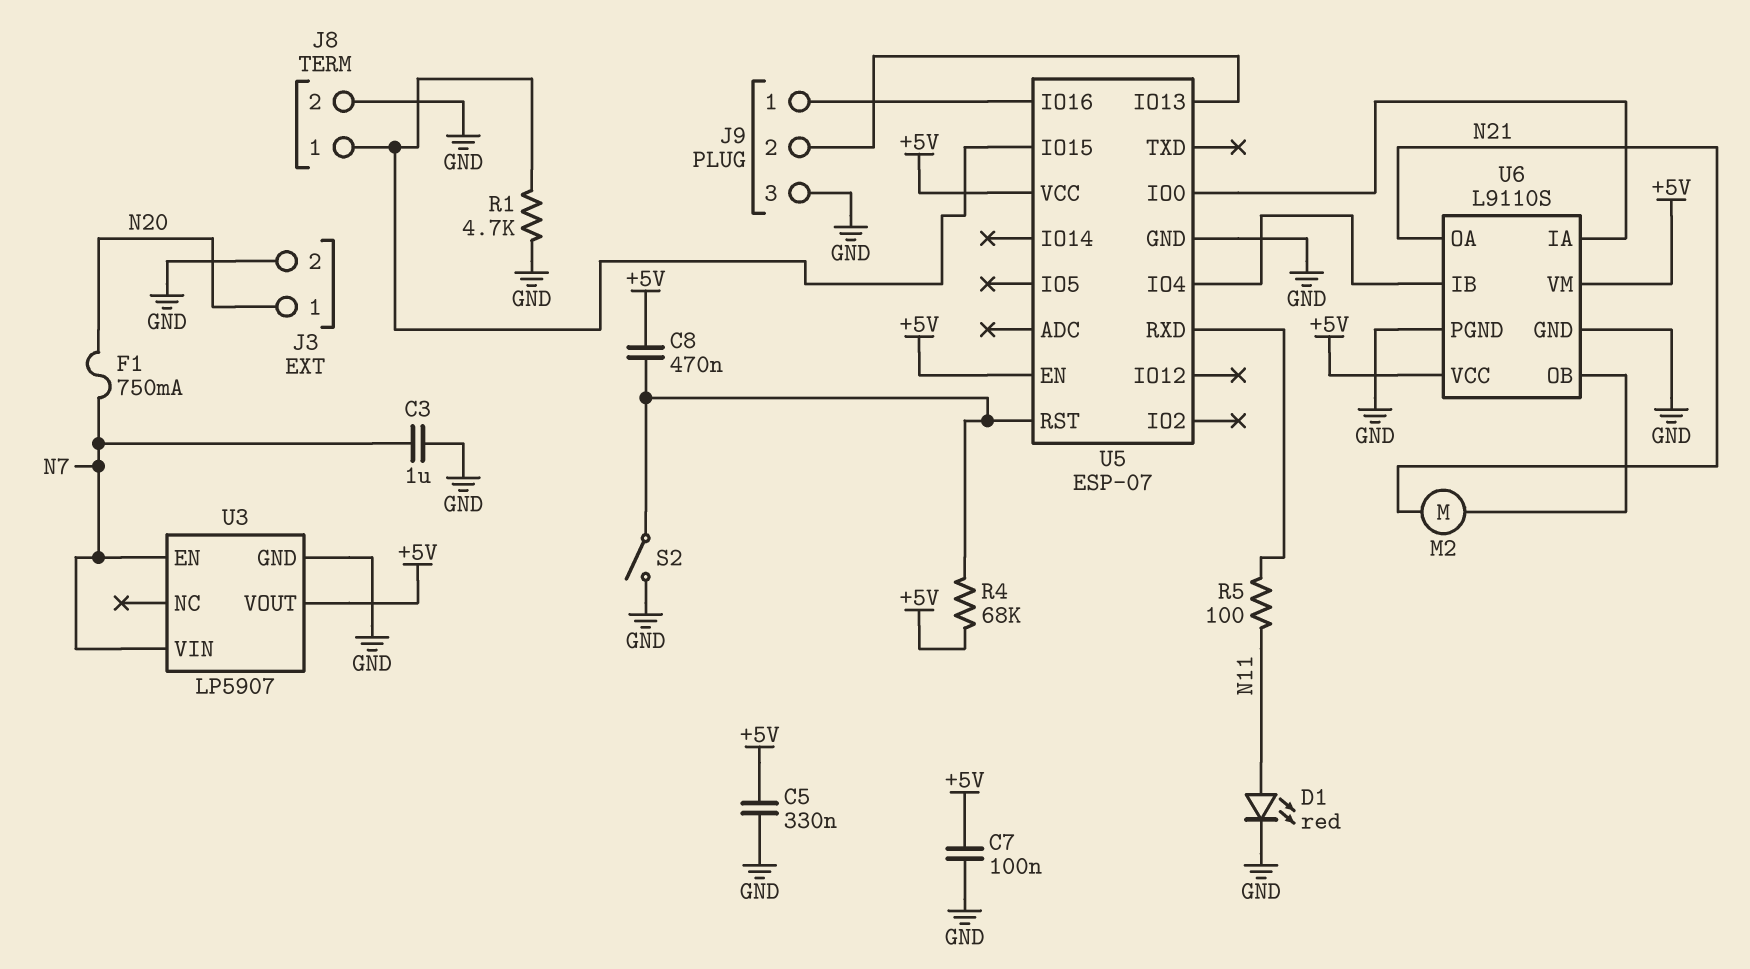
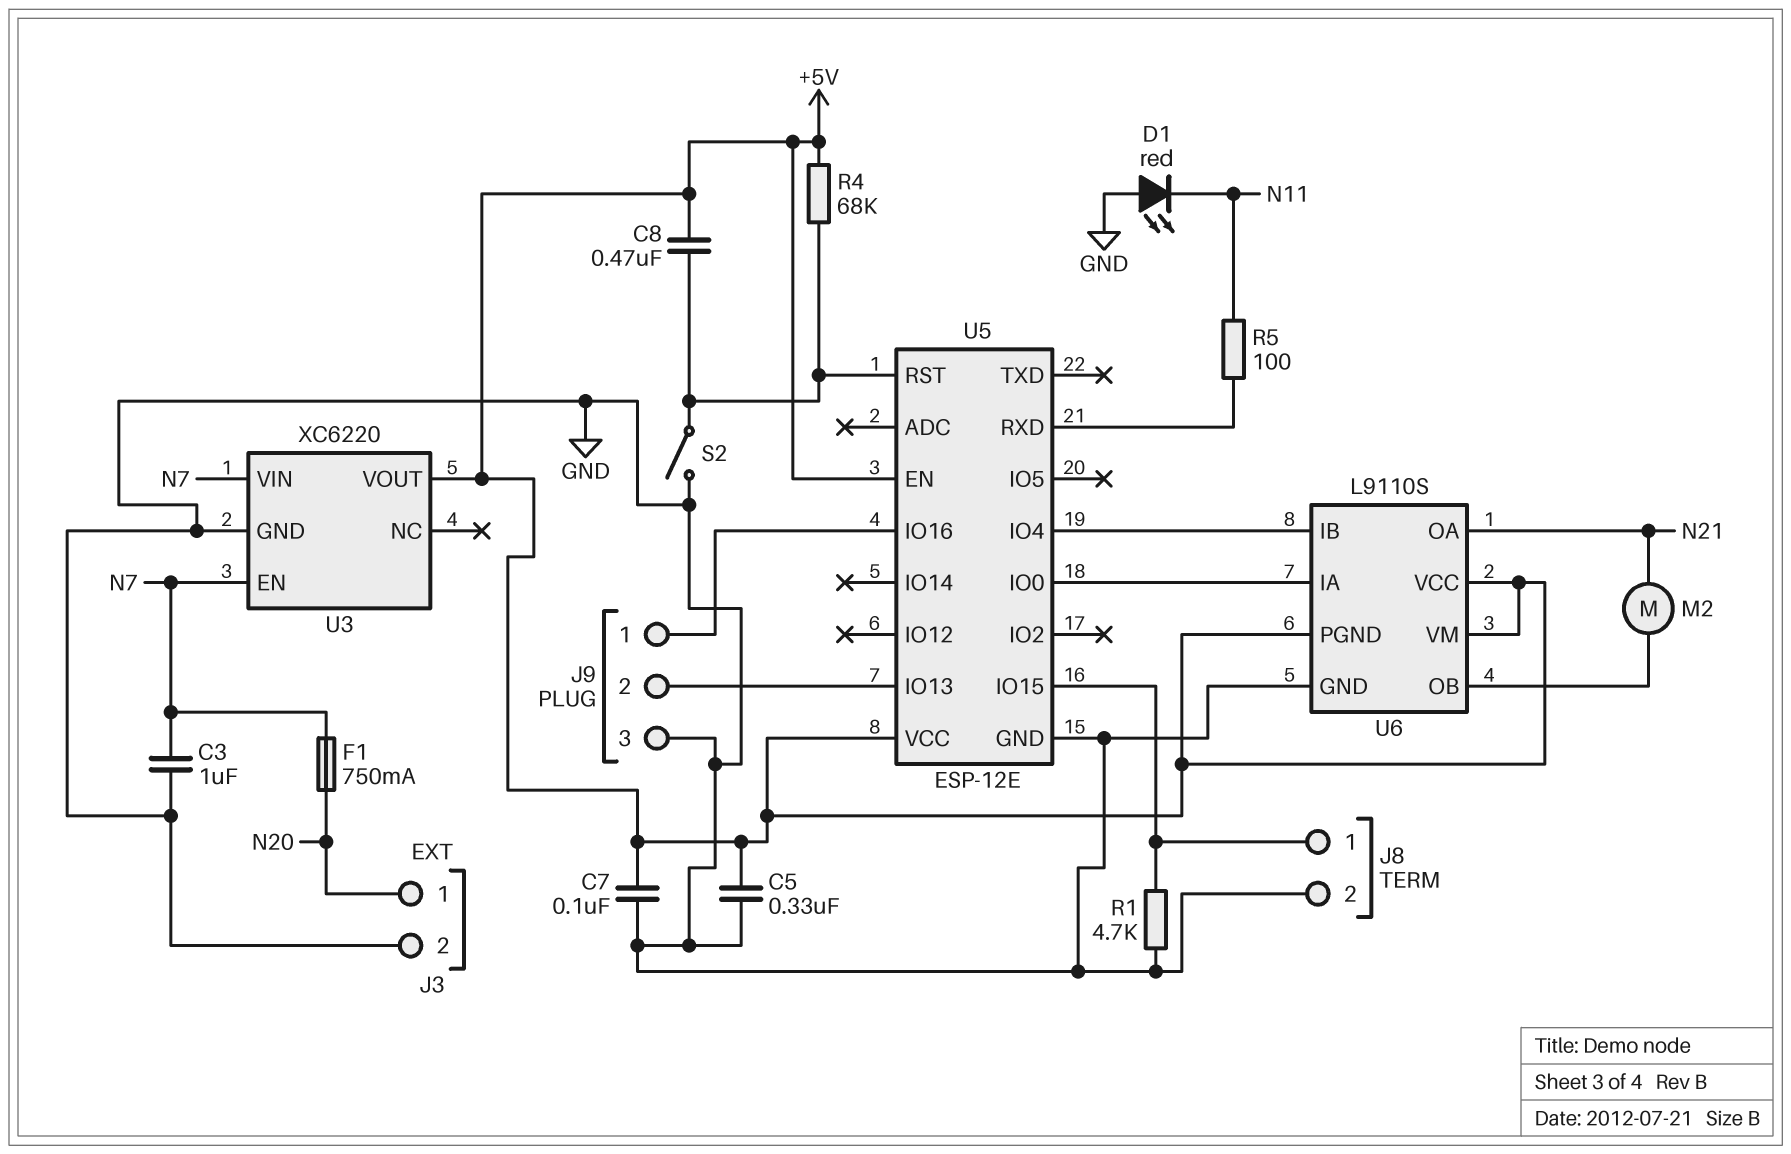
D1: LED red (A N11, K GND) -> LED red (A GND, K N11)
U3: LP5907 -> XC6220
U5: ESP-07 -> ESP-12E
U6 pin PGND: GND -> +5V

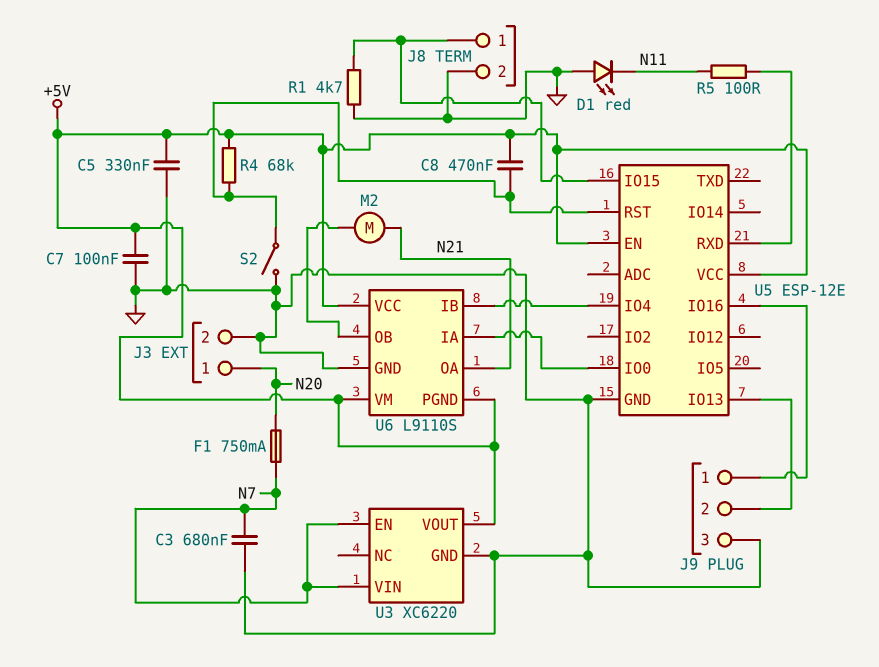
C3: 1uF (GND, N7) -> 680nF (GND, N7)

